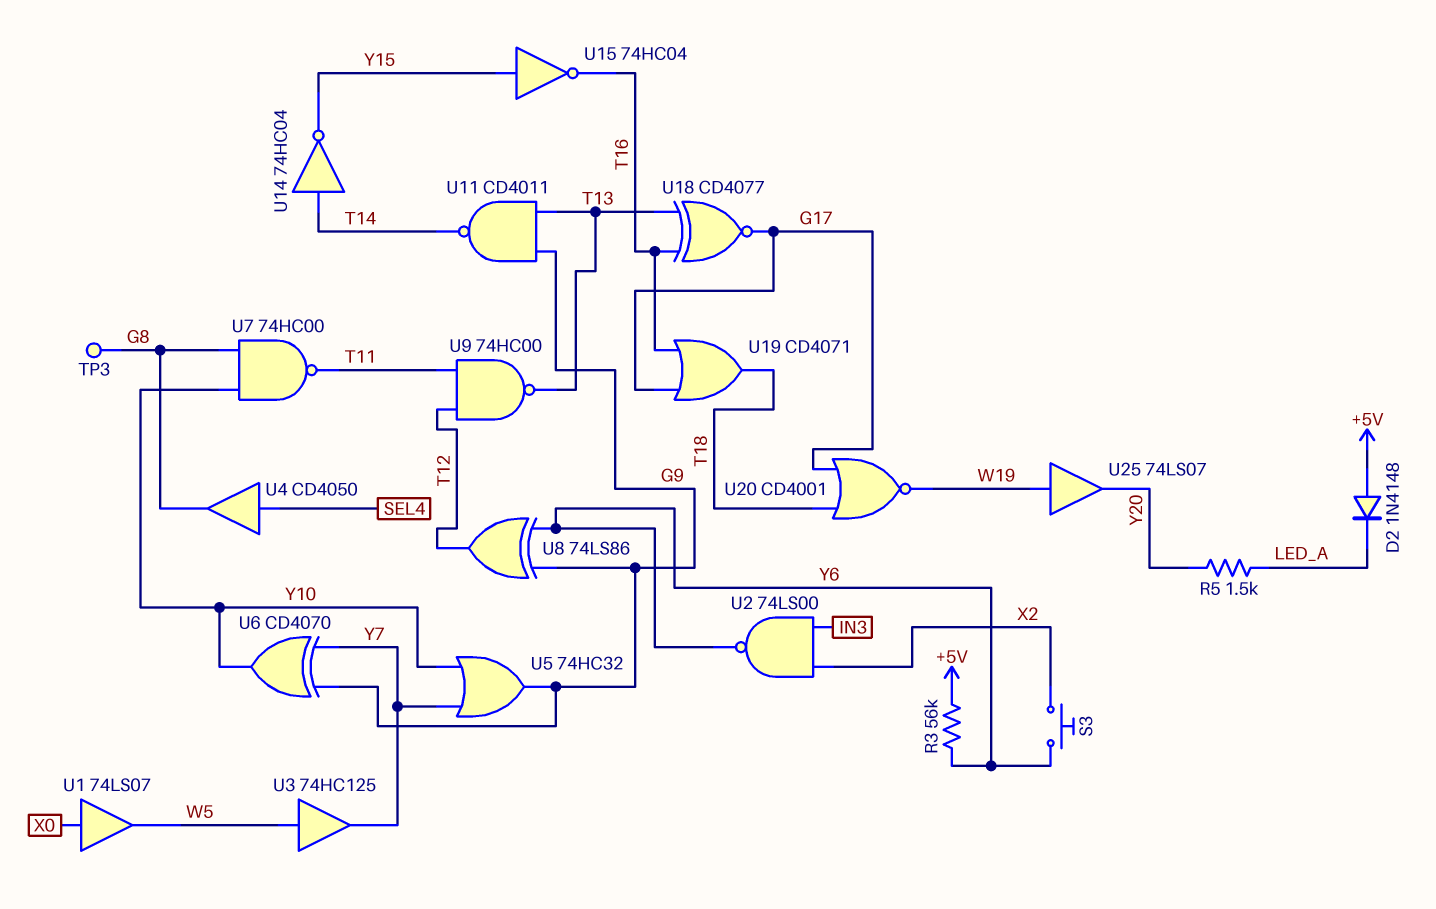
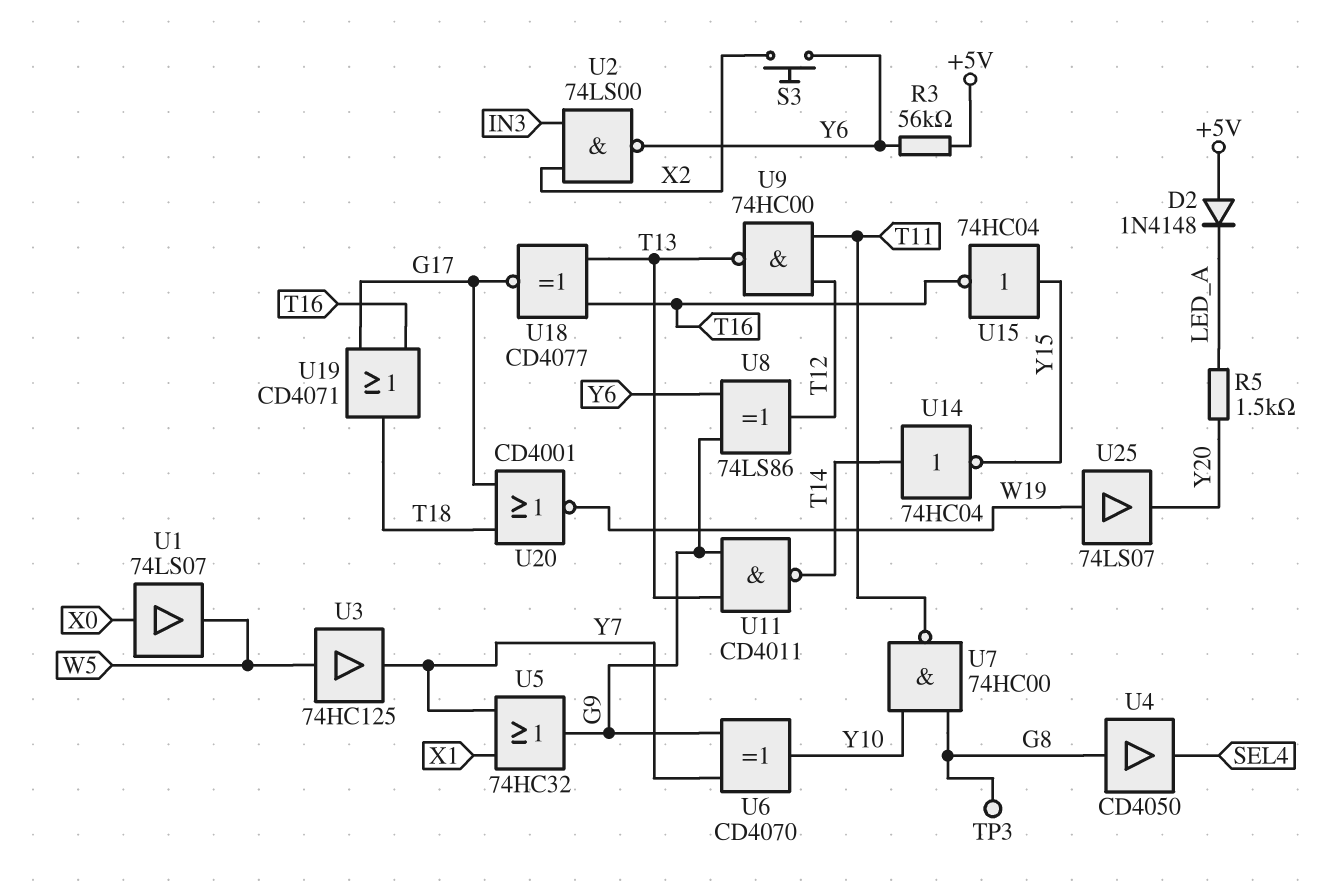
U4: buffer CD4050 (in SEL4, out G8) -> buffer CD4050 (in G8, out SEL4)
U5: OR 74HC32 (in Y7, in Y10, out G9) -> OR 74HC32 (in X1, in Y7, out G9)

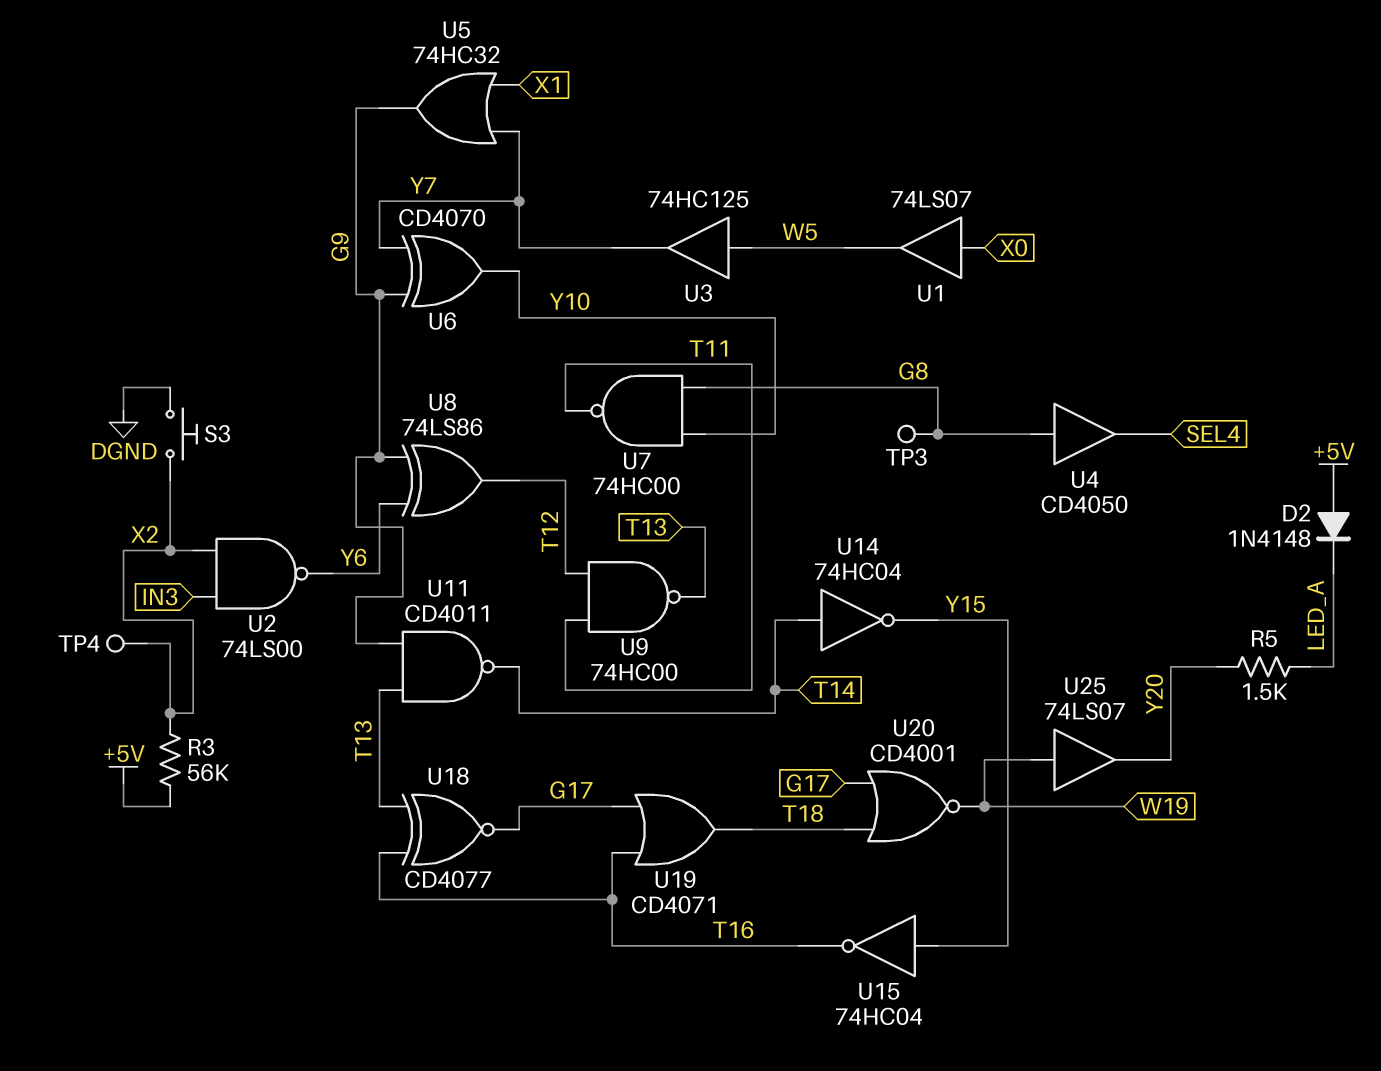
R3: 56k (+5V, Y6) -> 56k (+5V, X2)
S3: button (X2, Y6) -> button (DGND, X2)
TP4: none -> test point (X2)

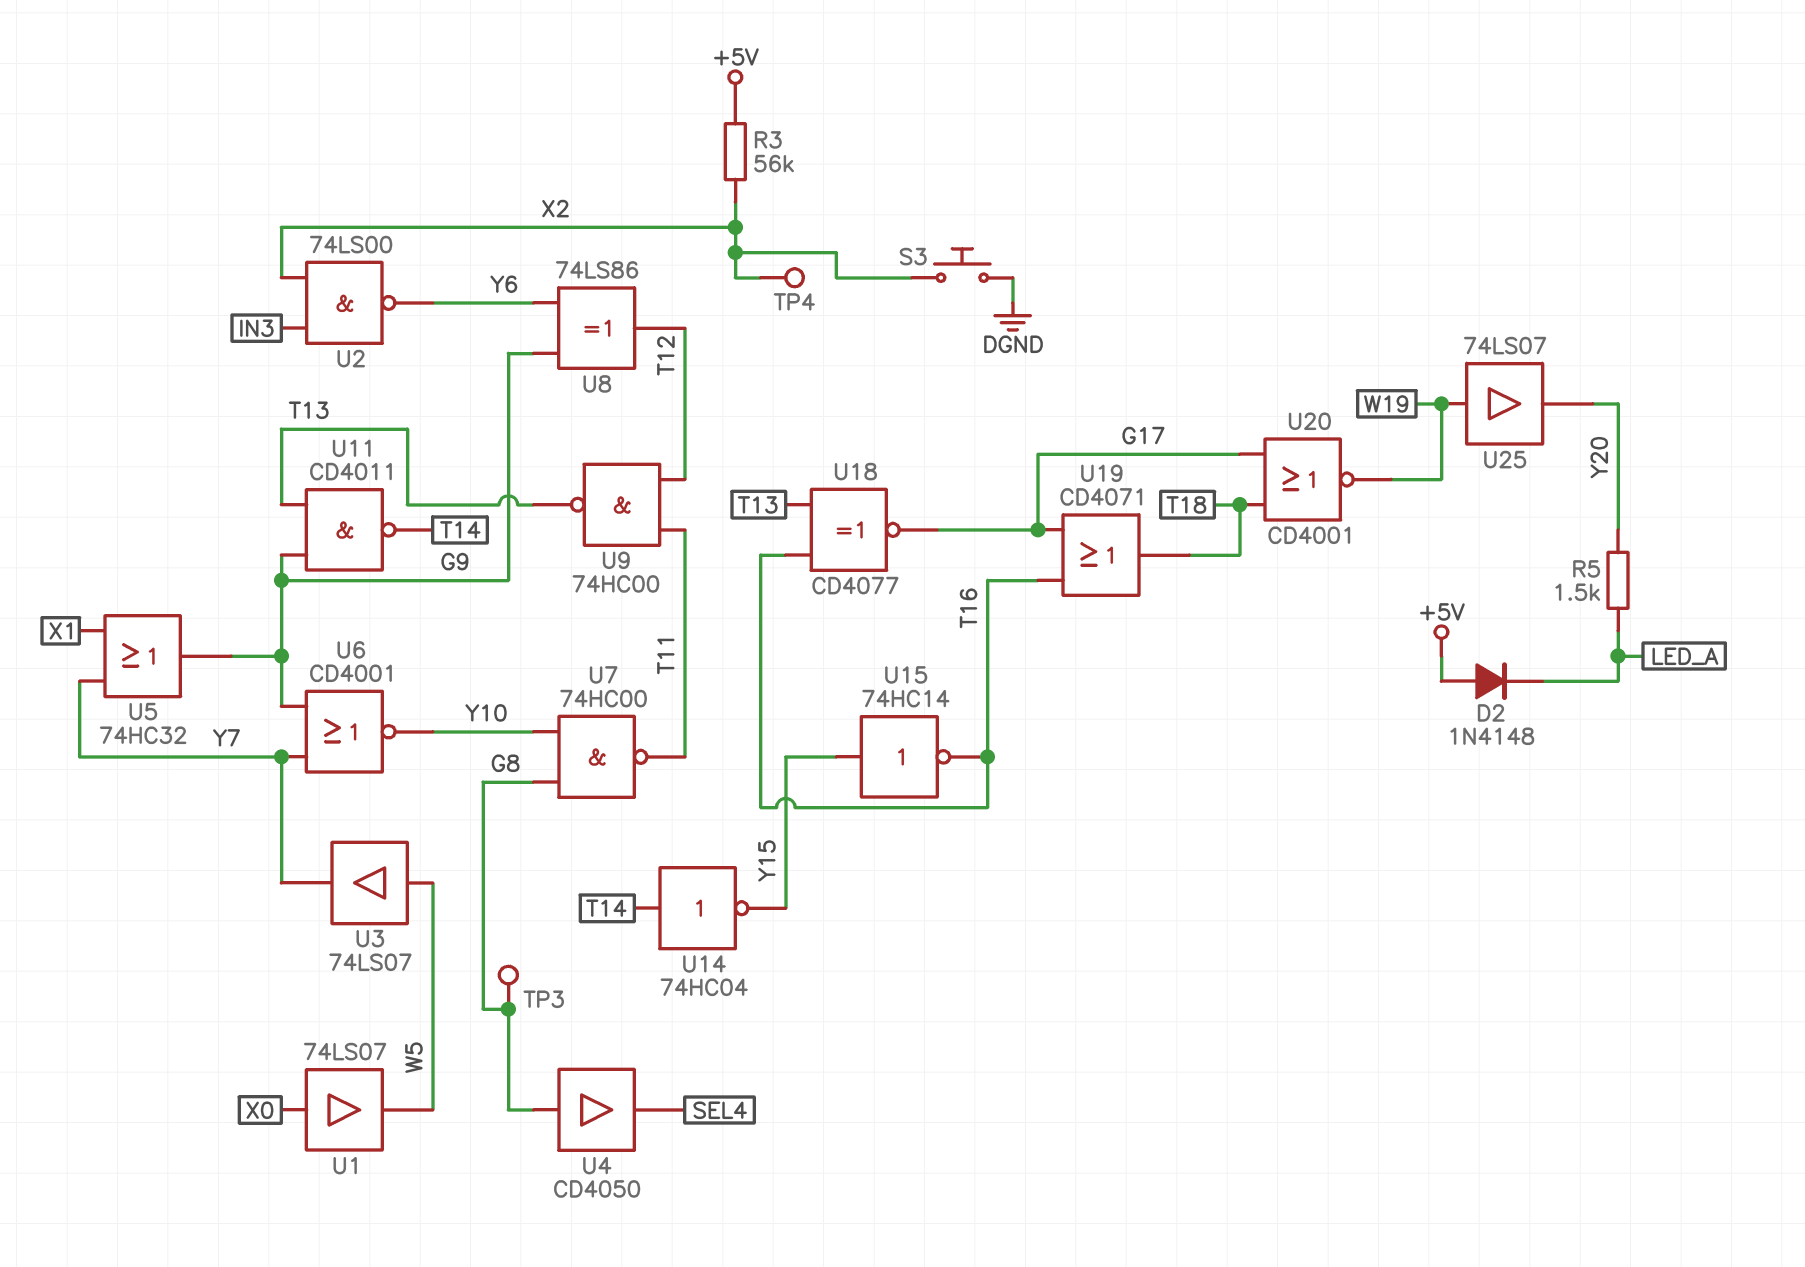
U3: buffer 74HC125 (in W5, out Y7) -> buffer 74LS07 (in W5, out Y7)
U6: XOR CD4070 (in G9, in Y7, out Y10) -> NOR CD4001 (in G9, in Y7, out Y10)
U15: NOT 74HC04 (in Y15, out T16) -> NOT 74HC14 (in Y15, out T16)

